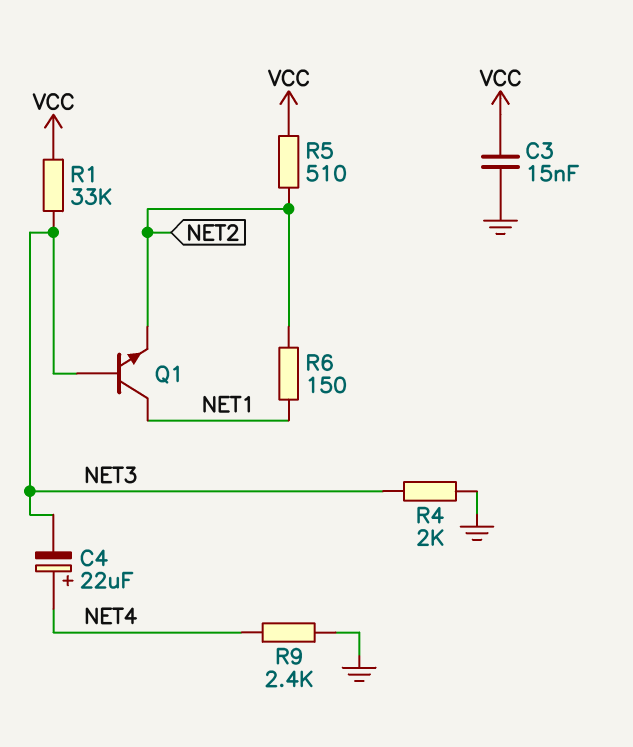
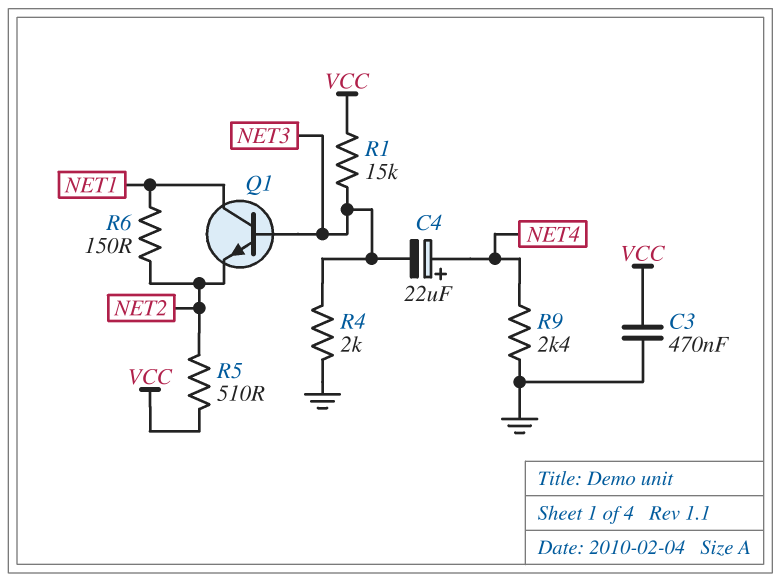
C3: 15nF (GND, VCC) -> 470nF (GND, VCC)
R1: 33k (NET3, VCC) -> 15k (NET3, VCC)

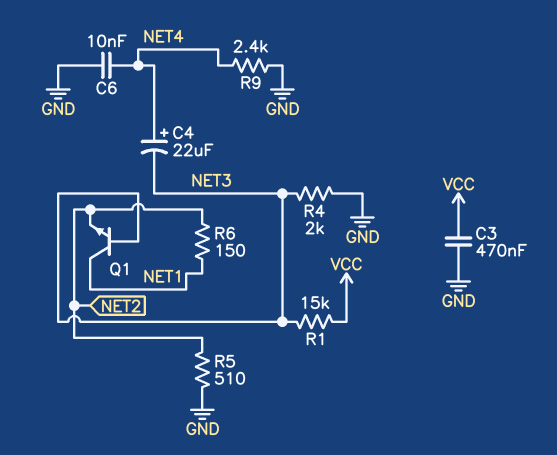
C6: none -> 10nF (GND, NET4)
R5: 510 (NET2, VCC) -> 510 (GND, NET2)

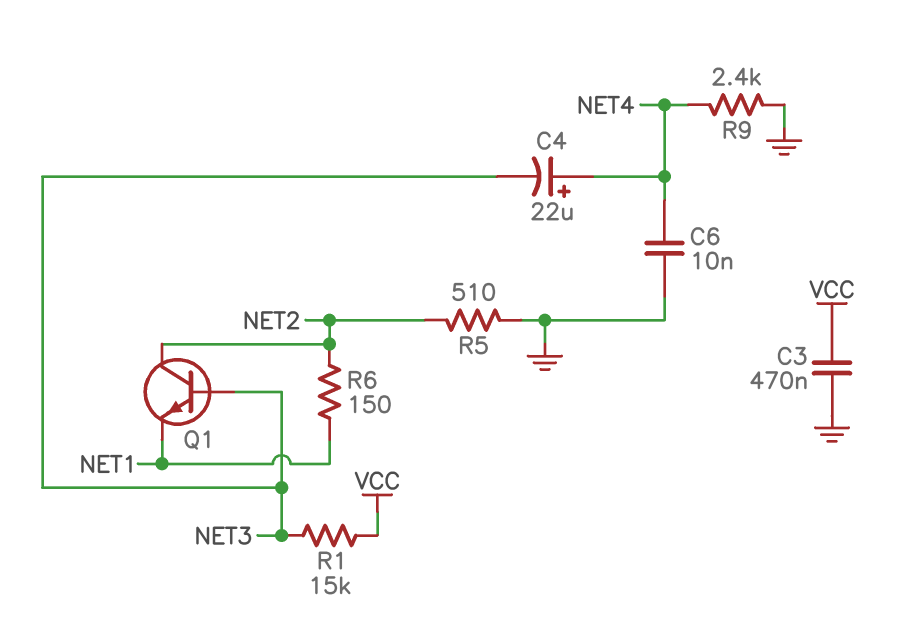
Q1: NPN (B NET3, C NET1, E NET2) -> NPN (B NET3, C NET2, E NET1)
R4: 2k (GND, NET3) -> none

